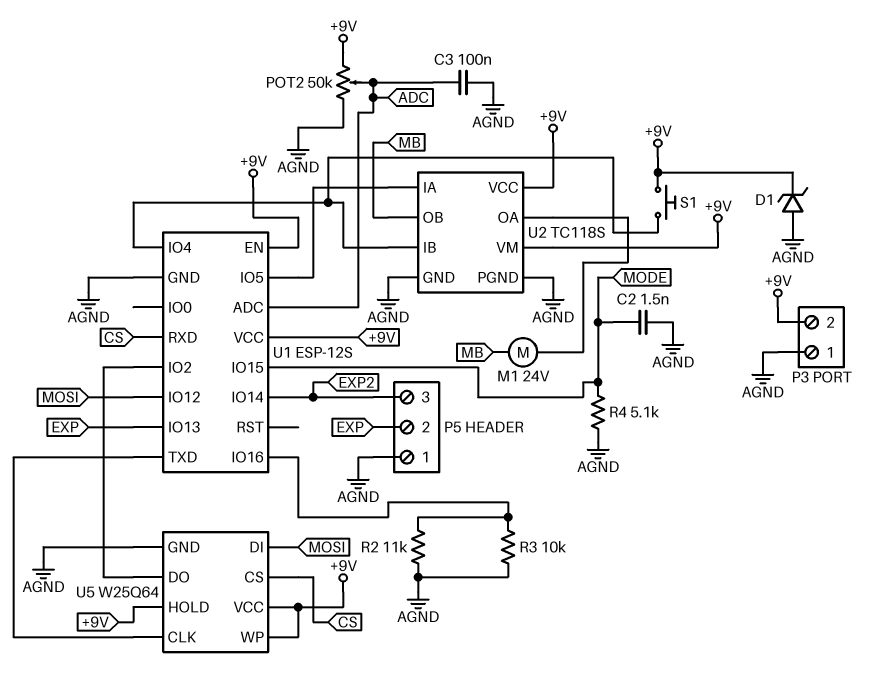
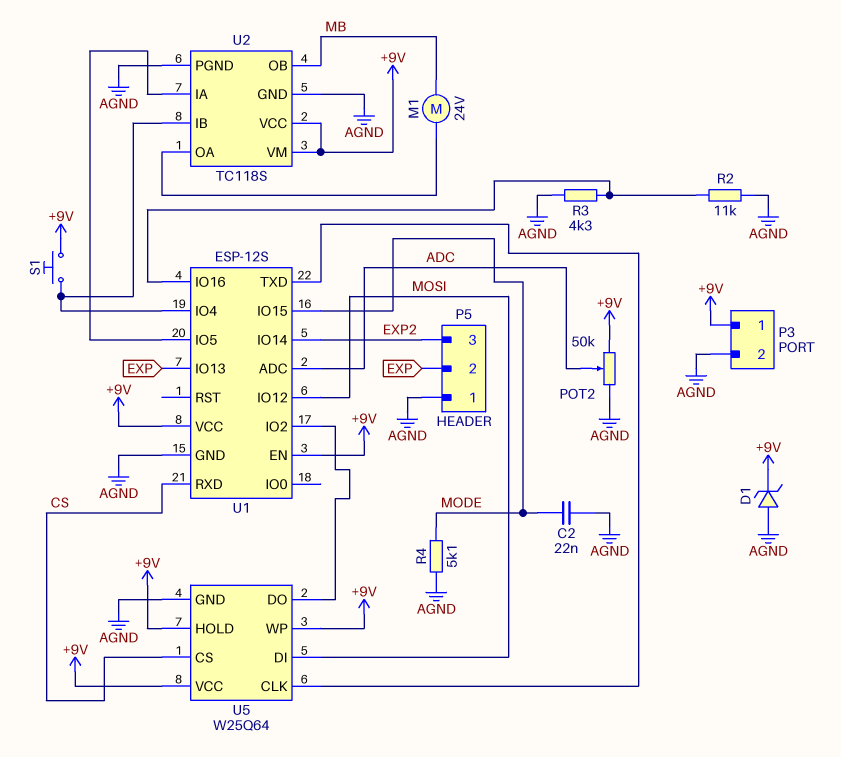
C2: 1.5nF (AGND, MODE) -> 22nF (AGND, MODE)
C3: 100nF (ADC, AGND) -> none
P3 pin 1: AGND -> +9V
P3 pin 2: +9V -> AGND
R3: 10k (AGND, U1/IO16) -> 4.3k (AGND, U1/IO16)

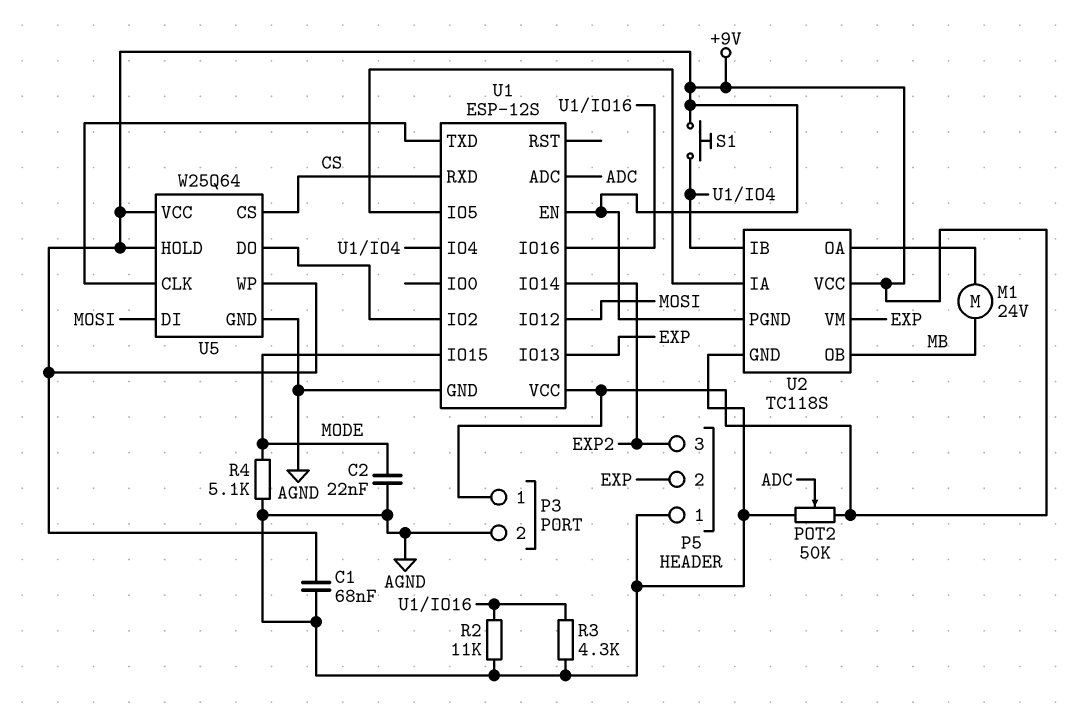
C1: none -> 68nF (+9V, AGND)
D1: zener (A AGND, K +9V) -> none
U2 pin PGND: AGND -> +9V
U2 pin VM: +9V -> EXP

